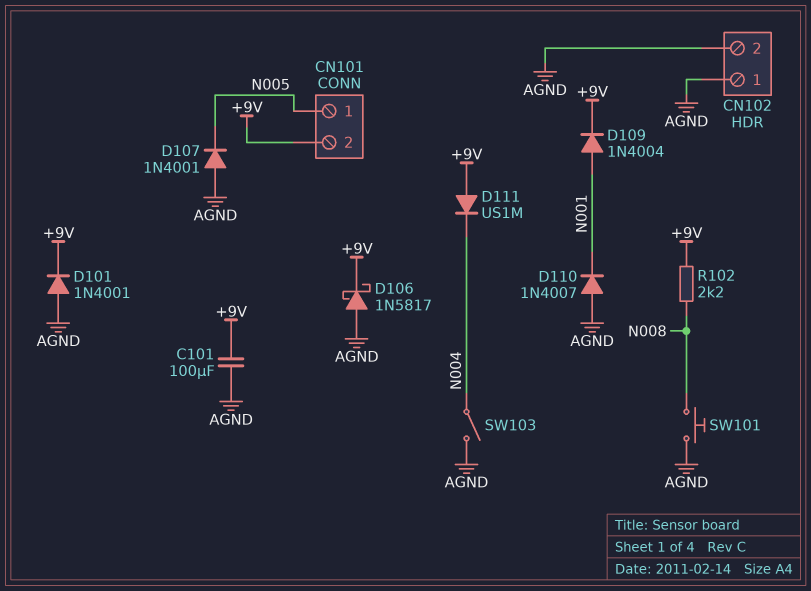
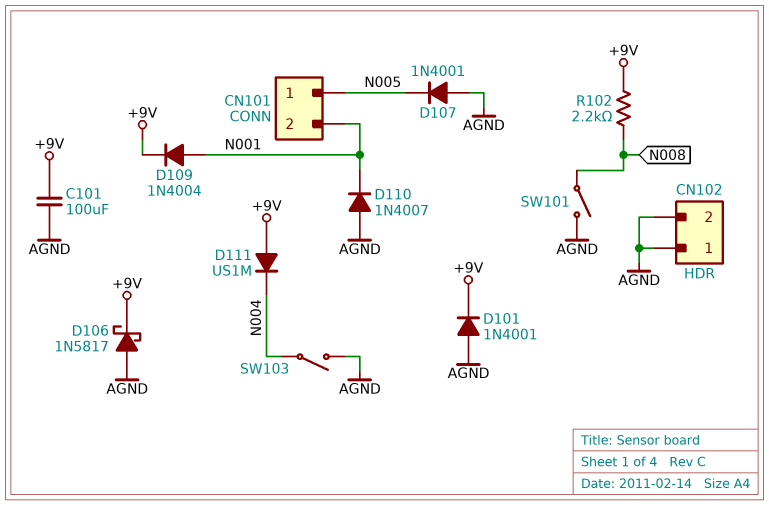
CN101 pin 2: +9V -> N001
SW101: button (AGND, N008) -> switch (AGND, N008)

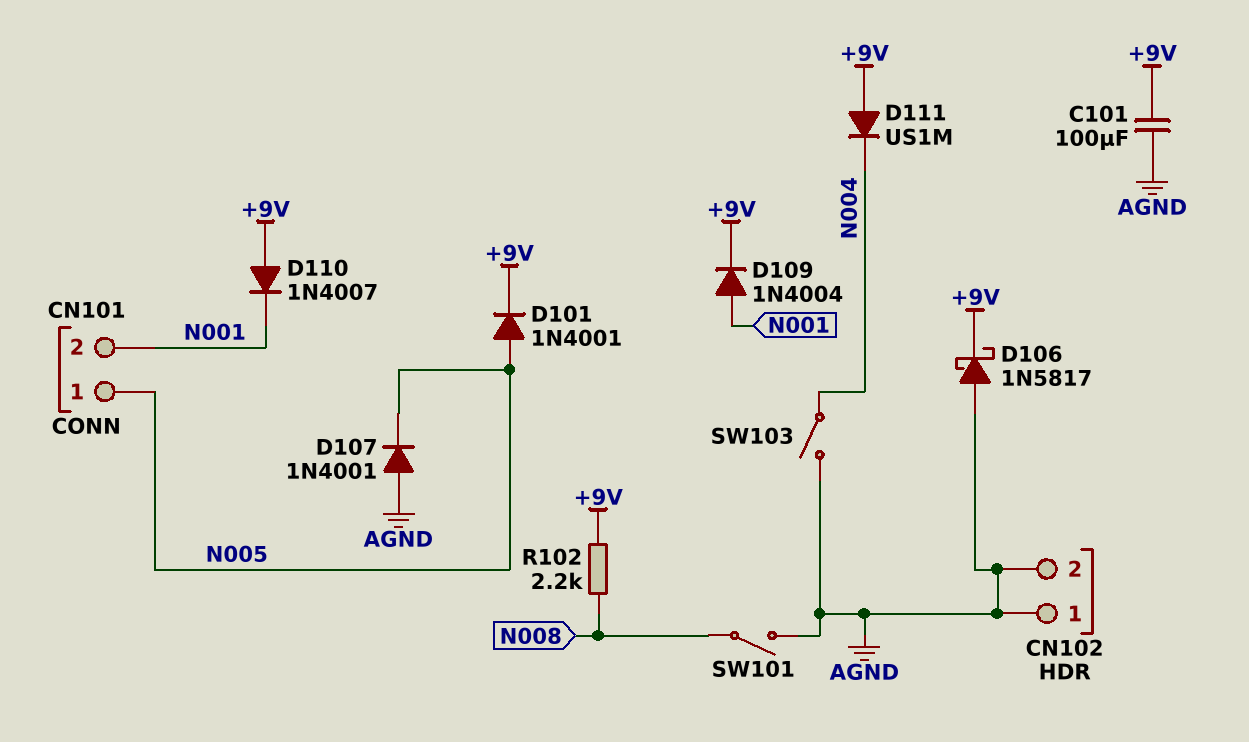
D101: diode 1N4001 (A AGND, K +9V) -> diode 1N4001 (A N005, K +9V)
D110: diode 1N4007 (A AGND, K N001) -> diode 1N4007 (A +9V, K N001)

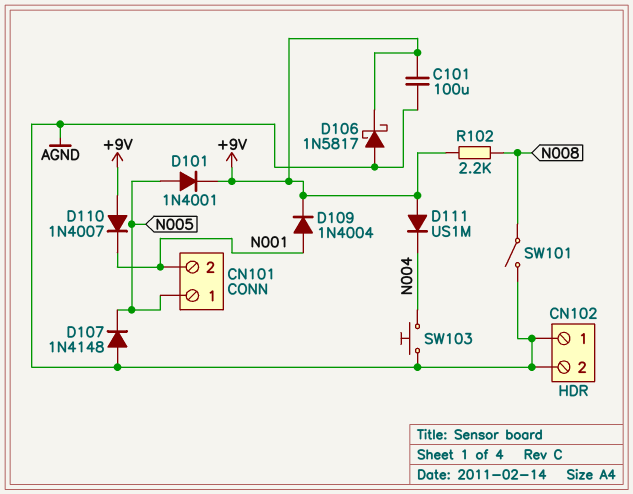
D107: diode 1N4001 (A AGND, K N005) -> diode 1N4148 (A AGND, K N005)
SW103: switch (AGND, N004) -> button (AGND, N004)

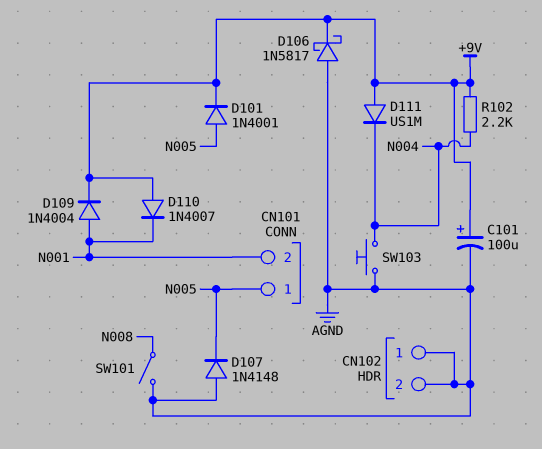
C101: 100uF (+9V, AGND) -> 100uF (plus +9V, minus AGND)
R102: 2.2k (+9V, N008) -> 2.2k (+9V, N004)

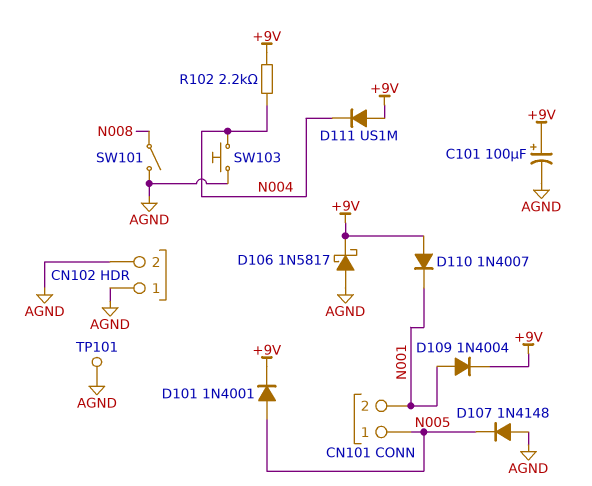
TP101: none -> test point (AGND)

